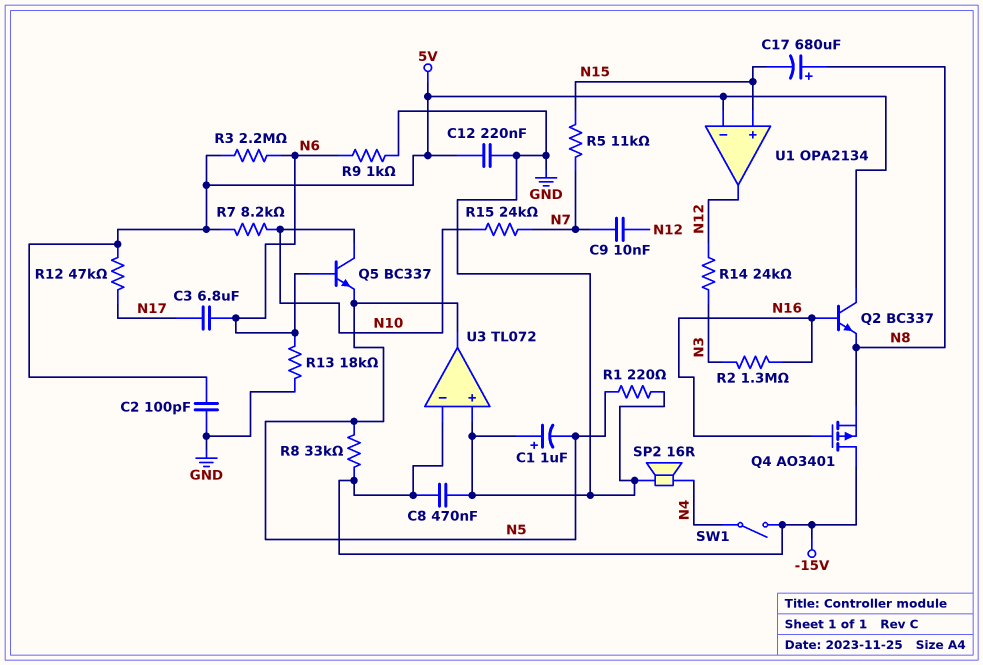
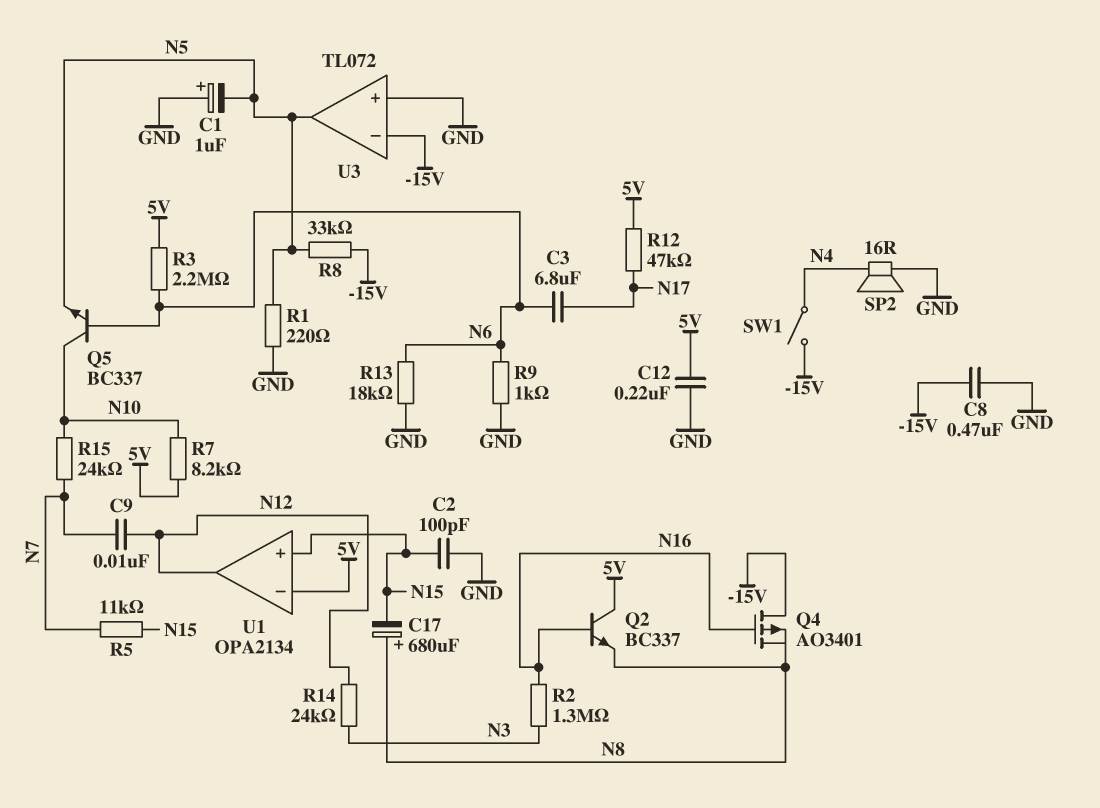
C2: 100pF (5V, GND) -> 100pF (GND, N15)

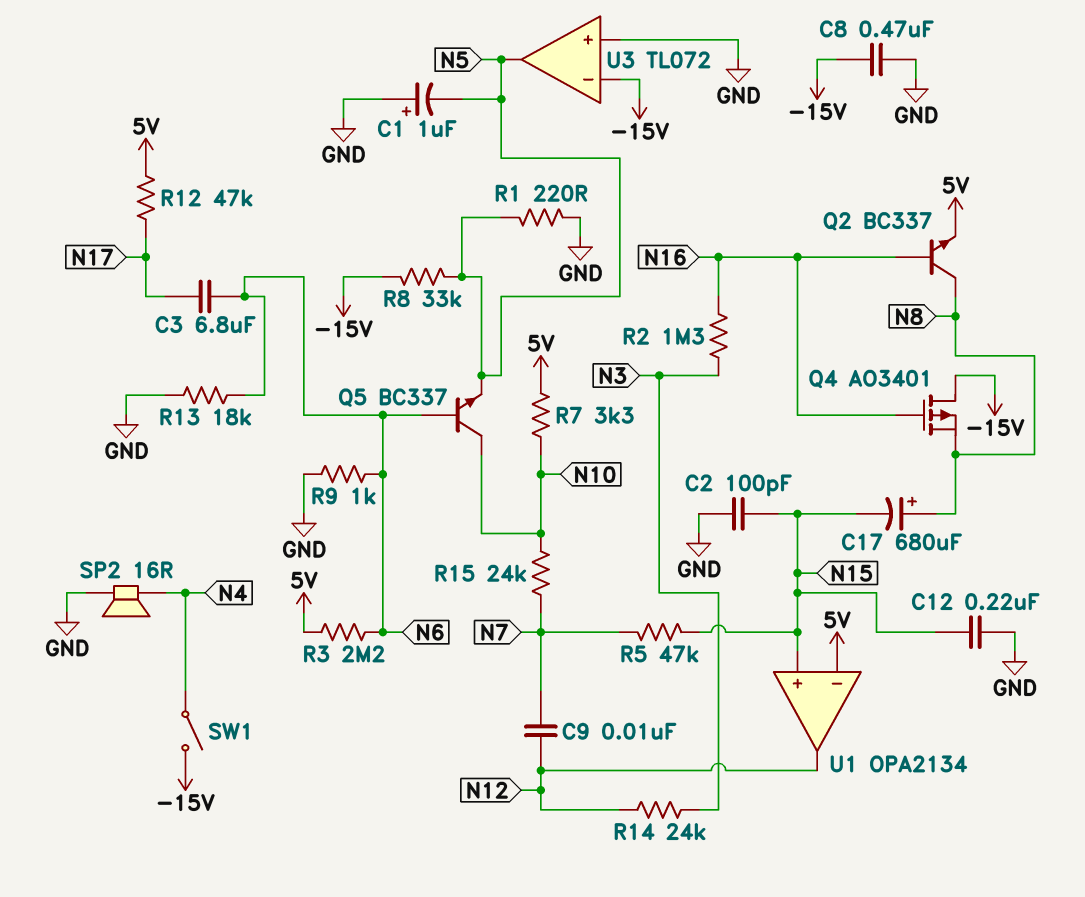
C12: 220nF (5V, GND) -> 220nF (GND, N15)
Q2: NPN BC337 (B N16, C 5V, E N8) -> NPN BC337 (B N16, C N8, E 5V)
R5: 11k (N7, N15) -> 47k (N7, N15)
R7: 8.2k (5V, N10) -> 3.3k (5V, N10)

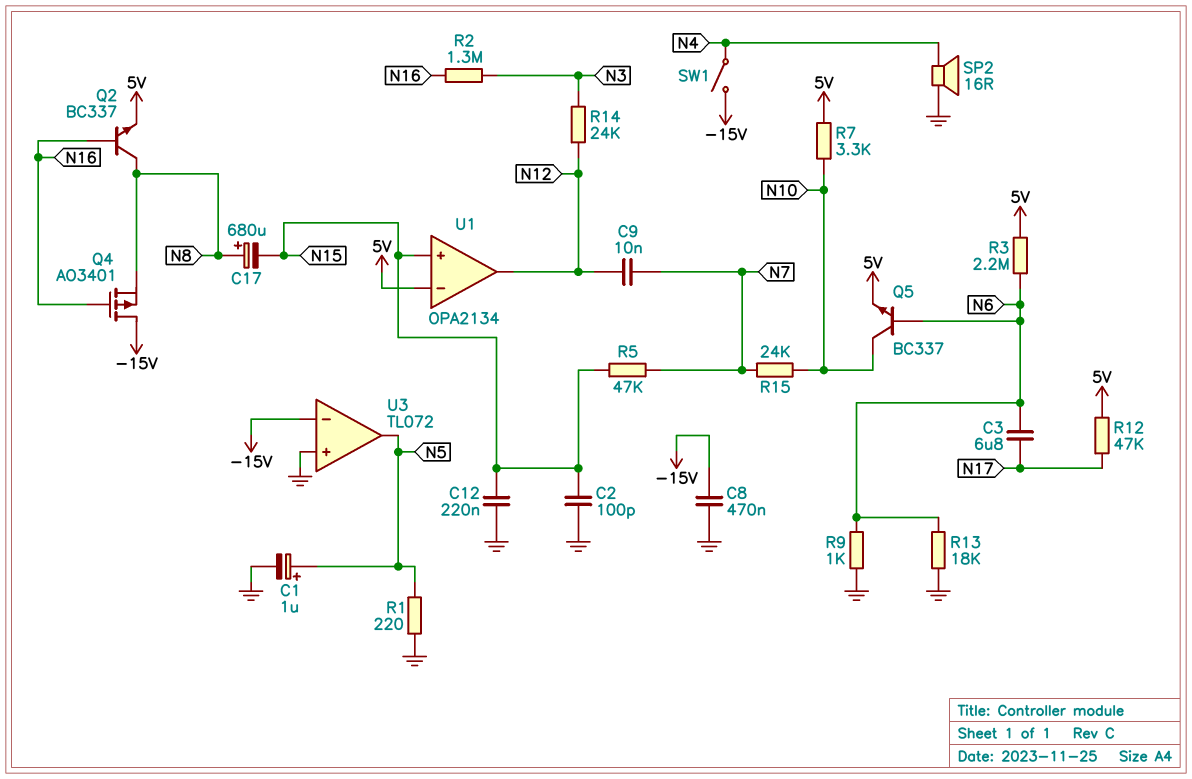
C1: 1uF (plus GND, minus N5) -> 1uF (plus N5, minus GND)
Q5: NPN BC337 (B N6, C N10, E N5) -> NPN BC337 (B N6, C N10, E 5V)
R8: 33k (-15V, N5) -> none

